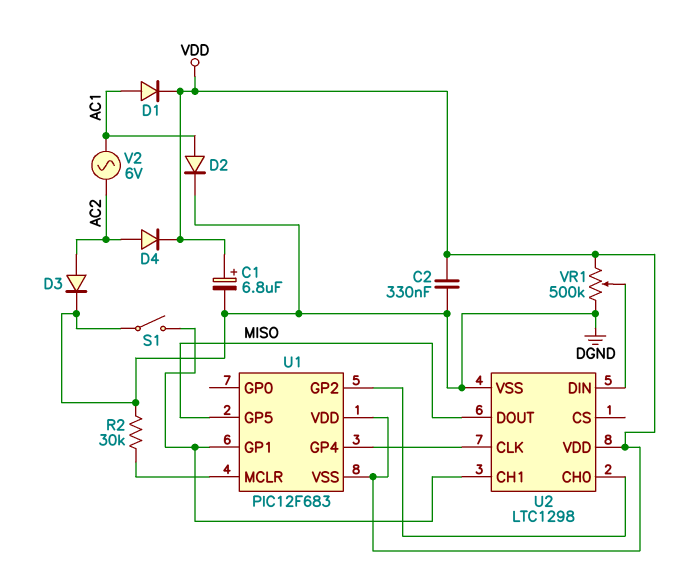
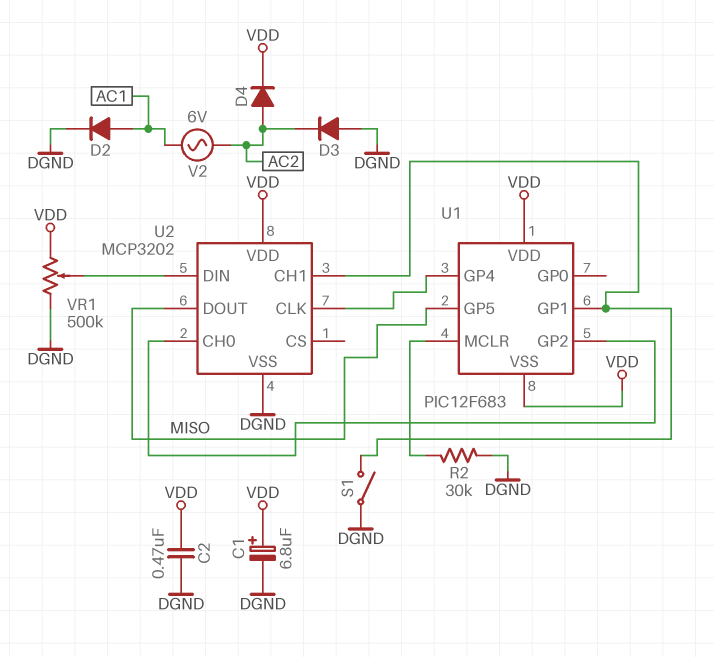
C2: 330nF (DGND, VDD) -> 470nF (DGND, VDD)
D1: diode (A AC1, K VDD) -> none
D3: diode (A AC2, K DGND) -> diode (A DGND, K AC2)
U2: LTC1298 -> MCP3202

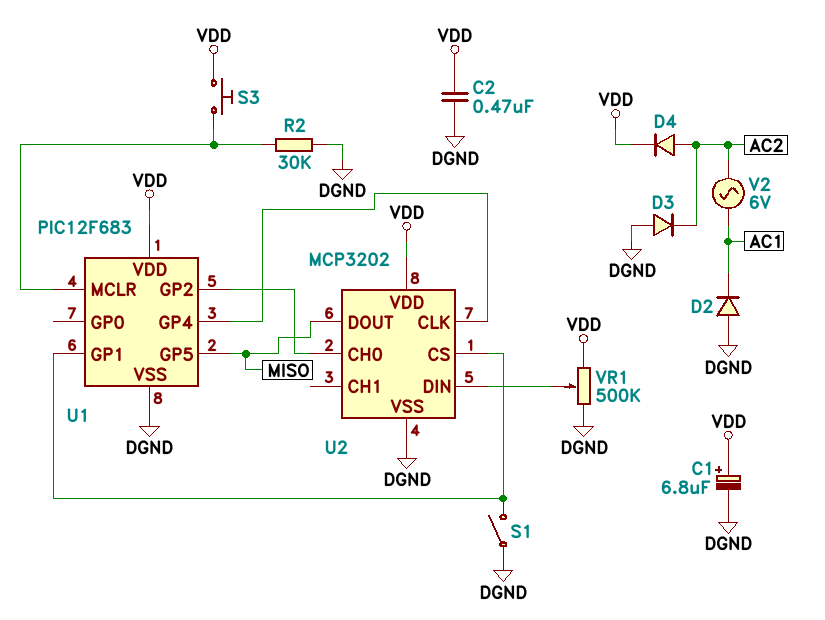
D2: diode (A AC1, K DGND) -> diode (A DGND, K AC1)
S3: none -> button (U1/MCLR, VDD)
U1 pin VSS: VDD -> DGND
U2 pin CH1: U1/GP1 -> none
U2 pin CS: none -> U1/GP1

